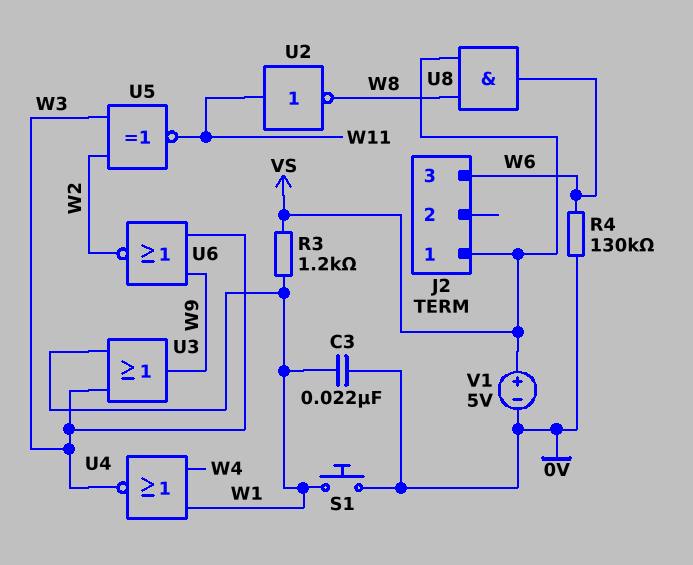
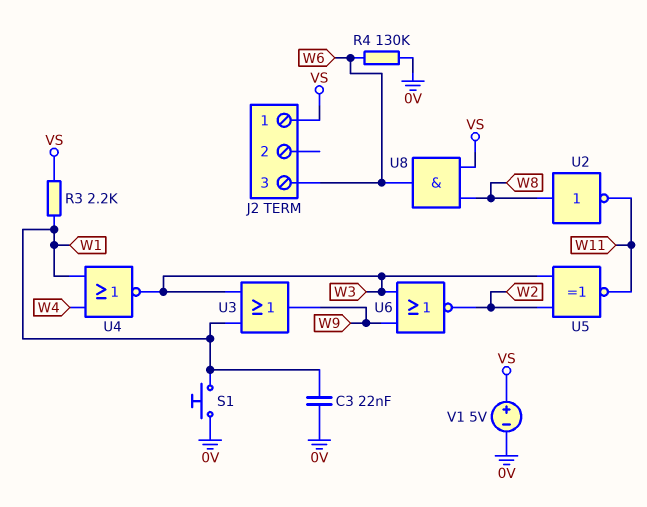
R3: 1.2k (VS, W1) -> 2.2k (VS, W1)
U2: NOT (in W11, out W8) -> NOT (in W8, out W11)

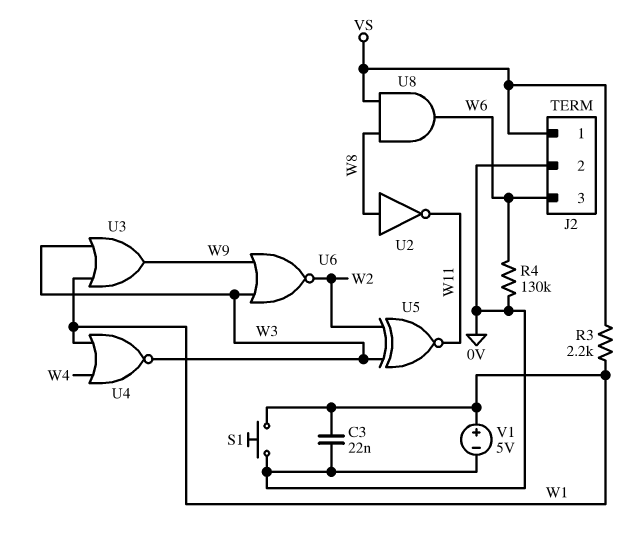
J2 pin 2: none -> 0V
V1: 5V (plus VS, minus 0V) -> 5V (plus W1, minus 0V)

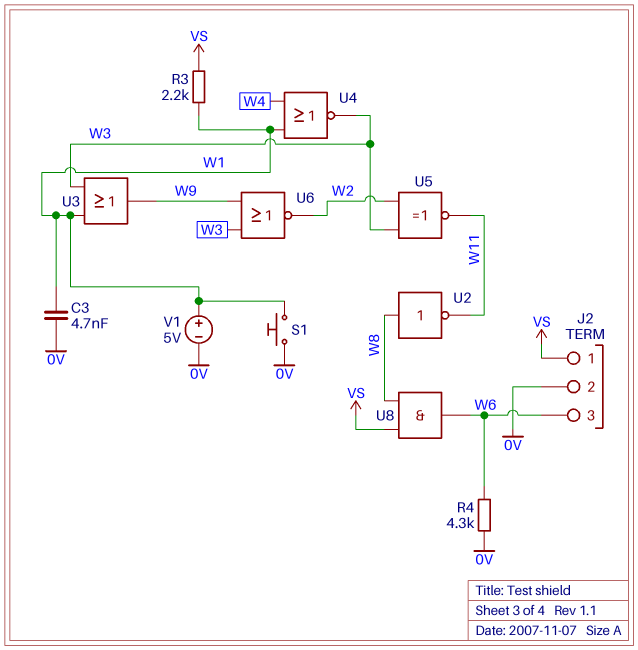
C3: 22nF (0V, W1) -> 4.7nF (0V, W1)
R4: 130k (0V, W6) -> 4.3k (0V, W6)

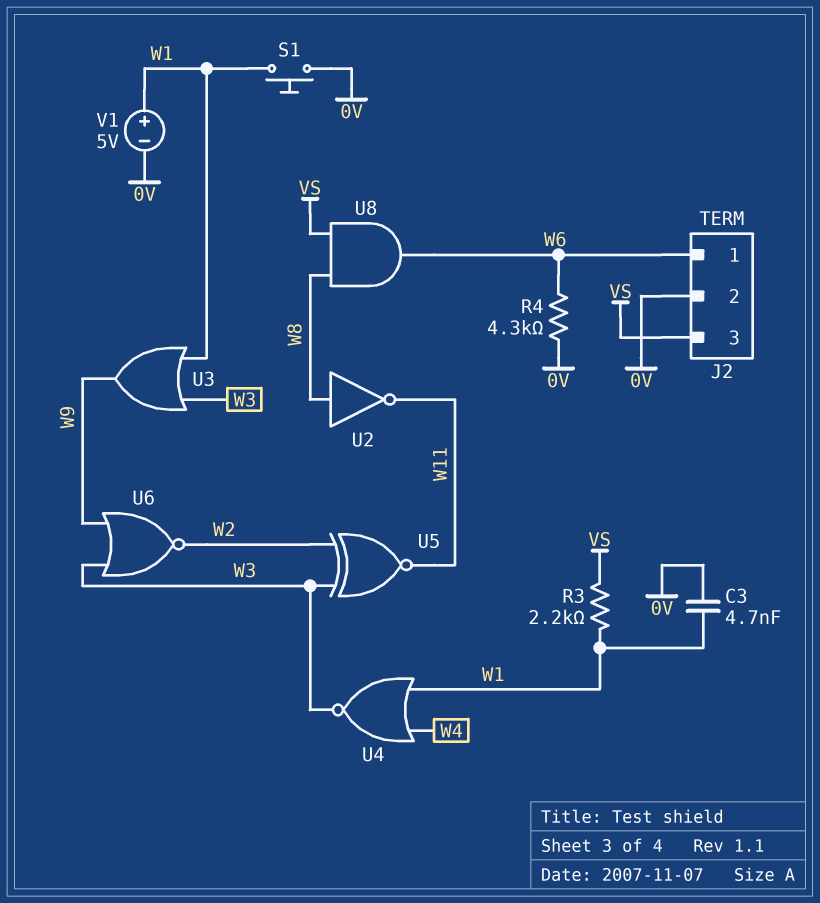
J2 pin 1: VS -> W6
J2 pin 3: W6 -> VS

